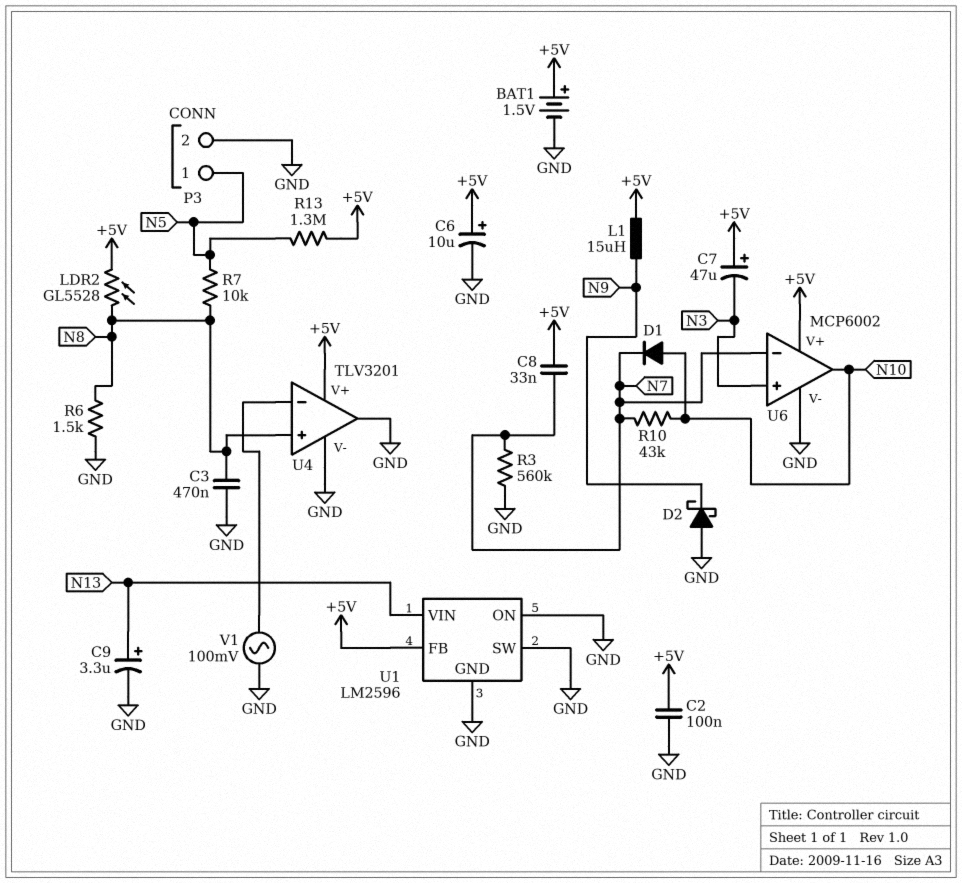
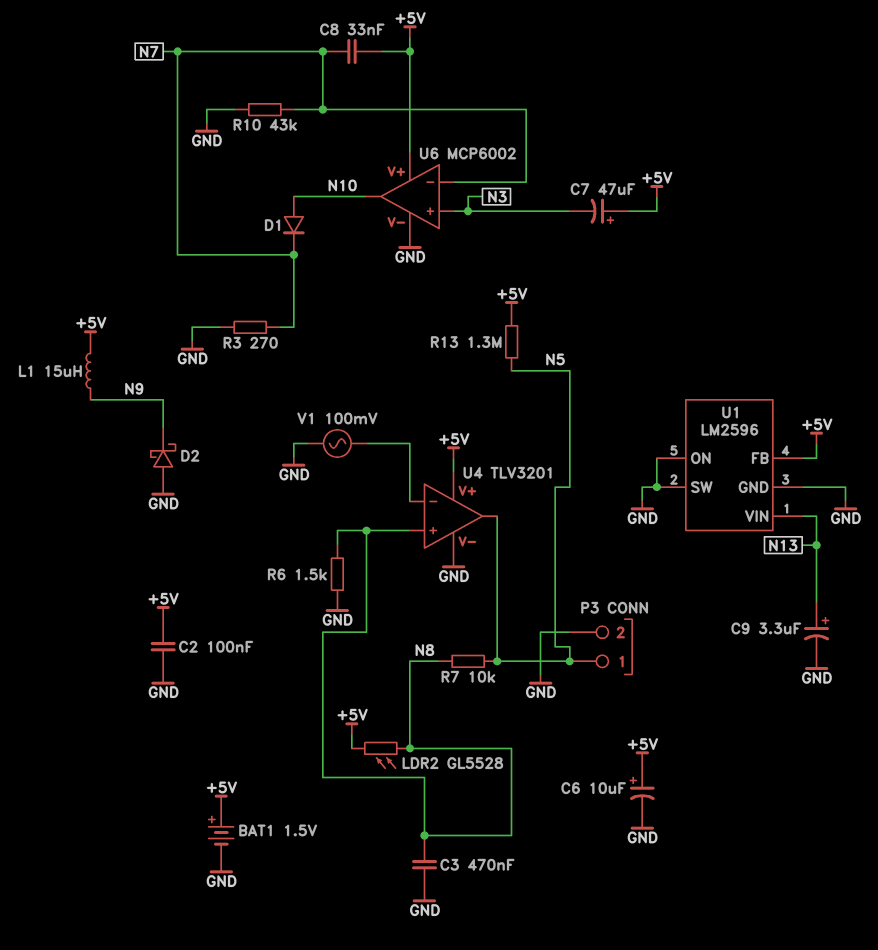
R3: 560k (GND, N7) -> 270 (GND, N7)
R10: 43k (N7, N10) -> 43k (GND, N7)
U4 pin out: GND -> N5

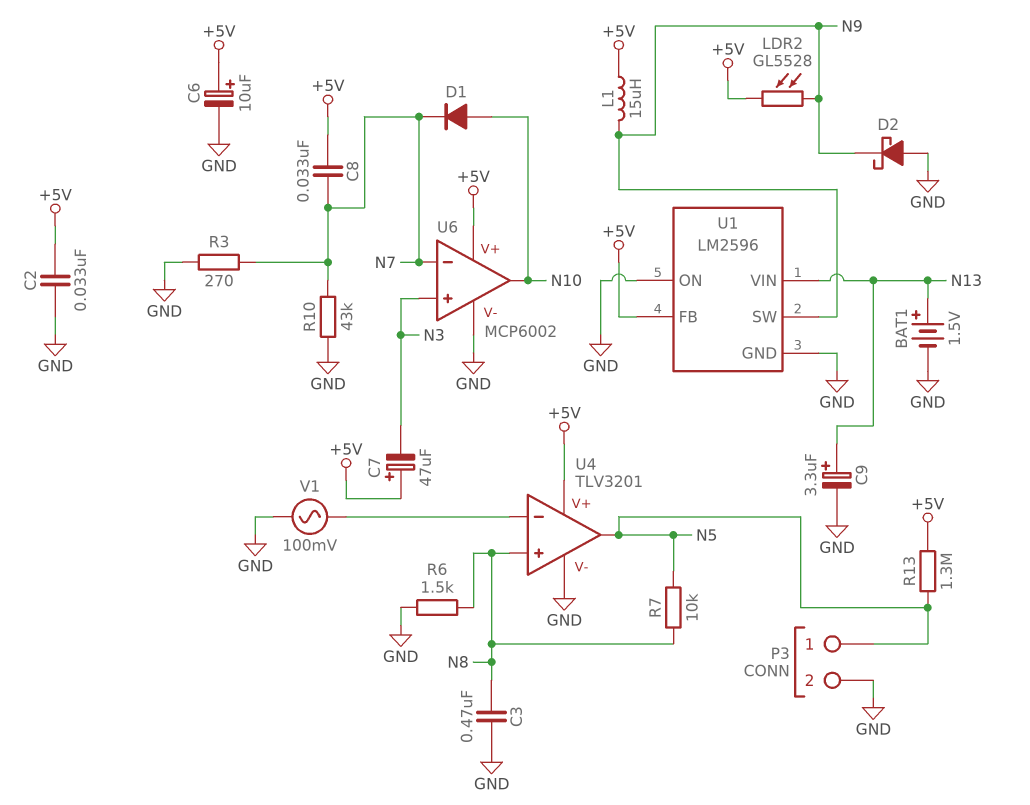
BAT1: 1.5V (plus +5V, minus GND) -> 1.5V (plus N13, minus GND)
C2: 100nF (+5V, GND) -> 33nF (+5V, GND)
LDR2: GL5528 (+5V, N8) -> GL5528 (+5V, N9)
U1 pin SW: GND -> N9

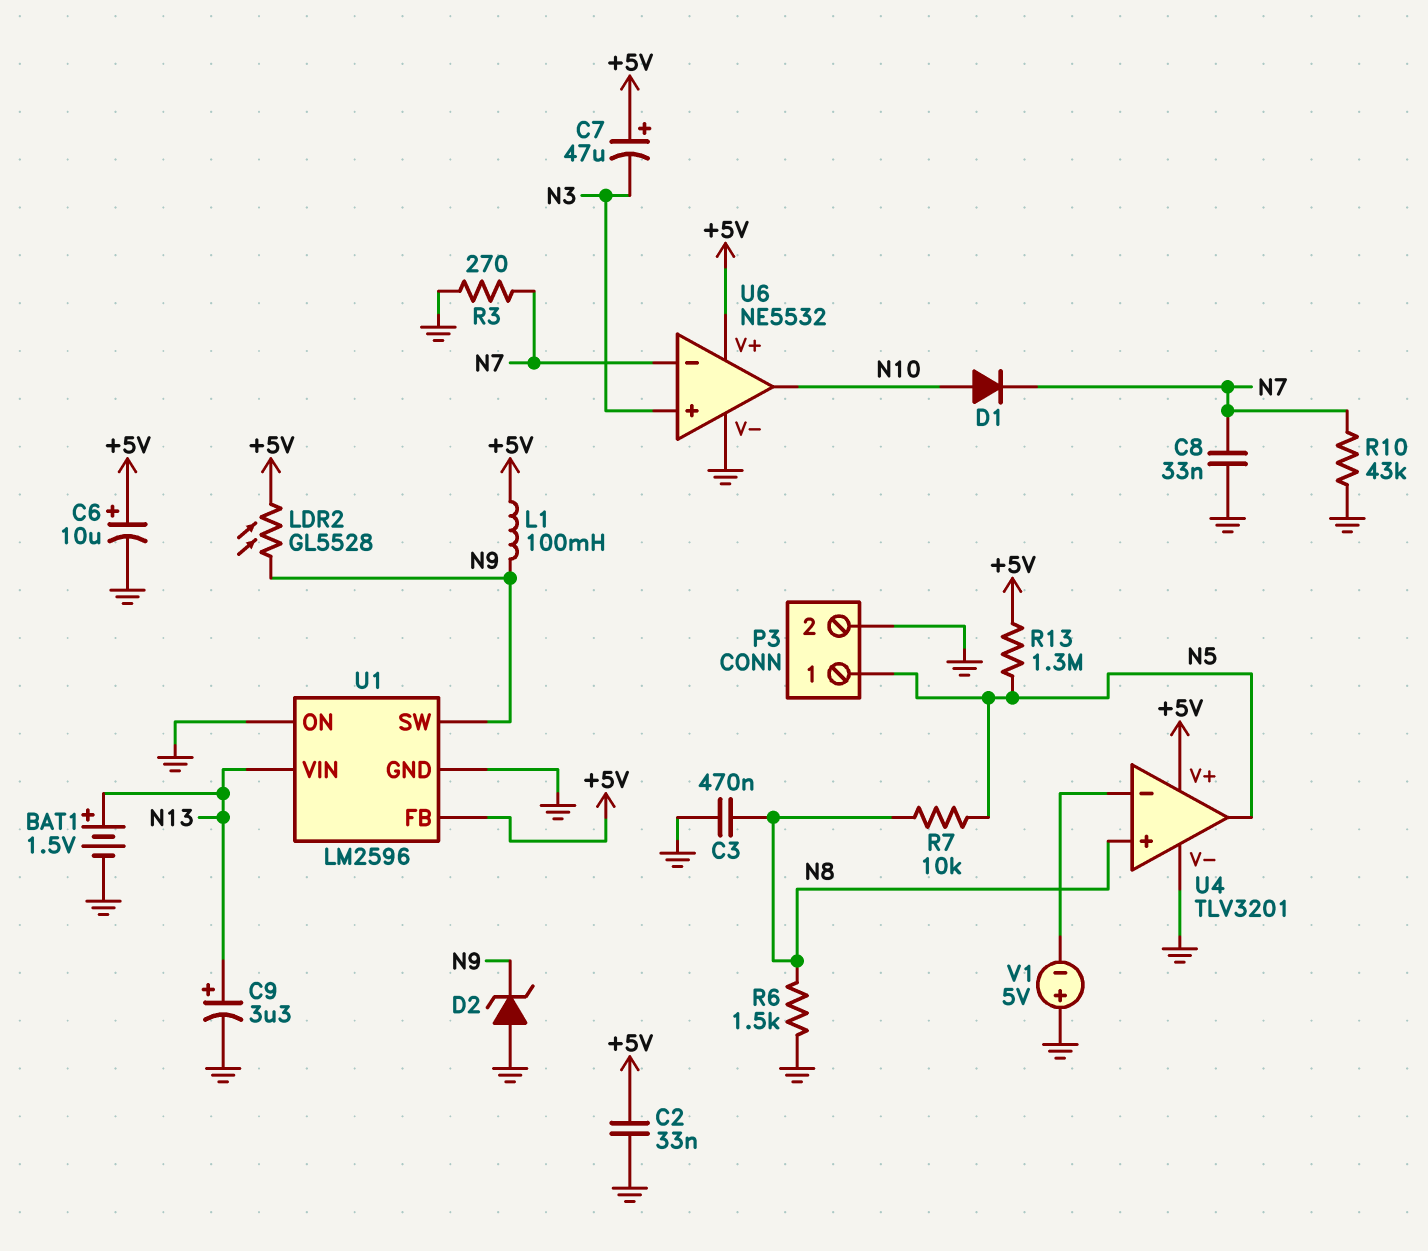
C8: 33nF (+5V, N7) -> 33nF (GND, N7)
D2: schottky (A GND, K N9) -> zener (A GND, K N9)
L1: 15uH (+5V, N9) -> 100mH (+5V, N9)
U6: MCP6002 -> NE5532
V1: AC 100mV (GND, U4/in-) -> 5V (plus GND, minus U4/in-)

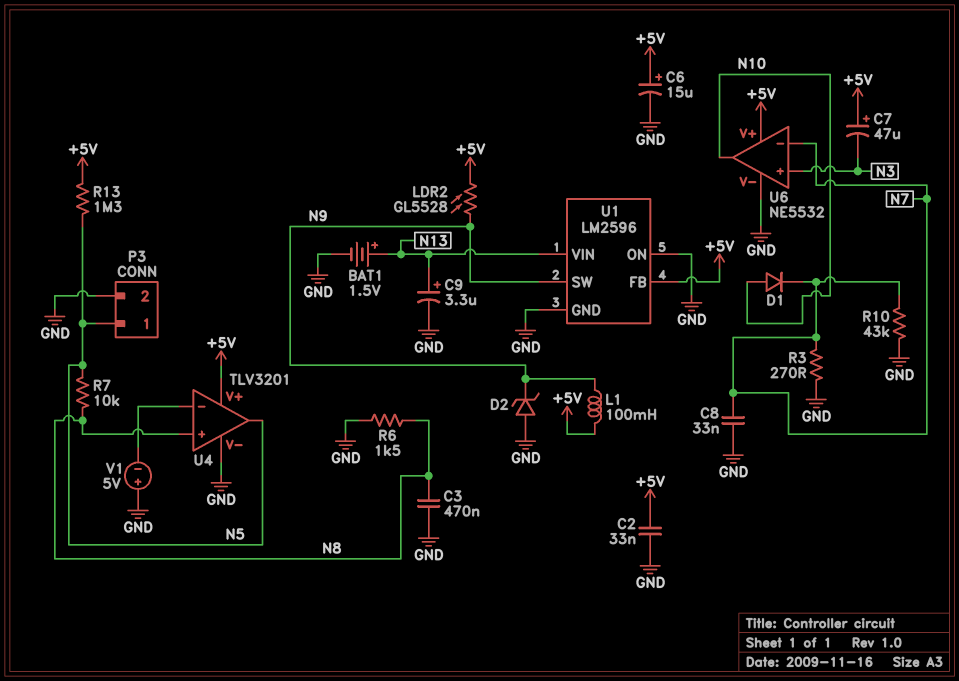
C6: 10uF (plus +5V, minus GND) -> 15uF (plus +5V, minus GND)

